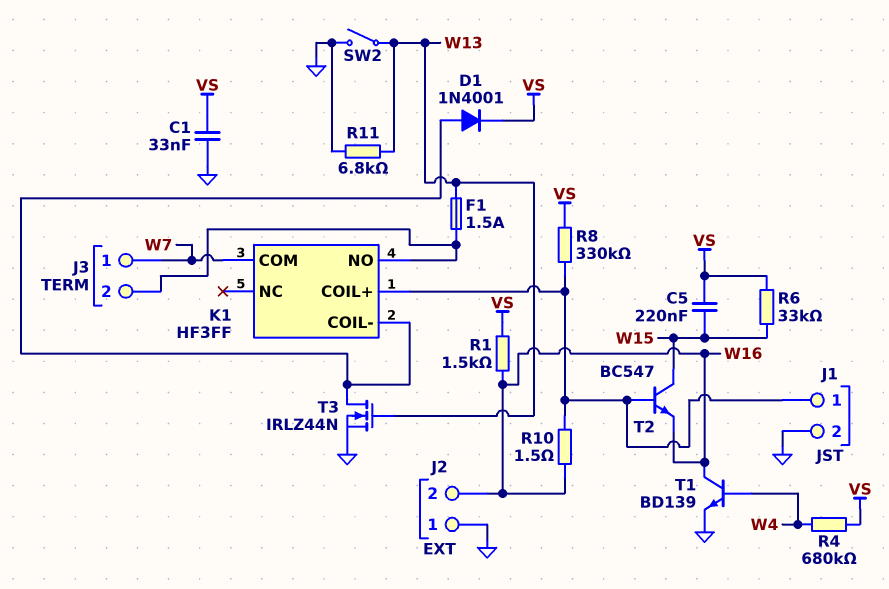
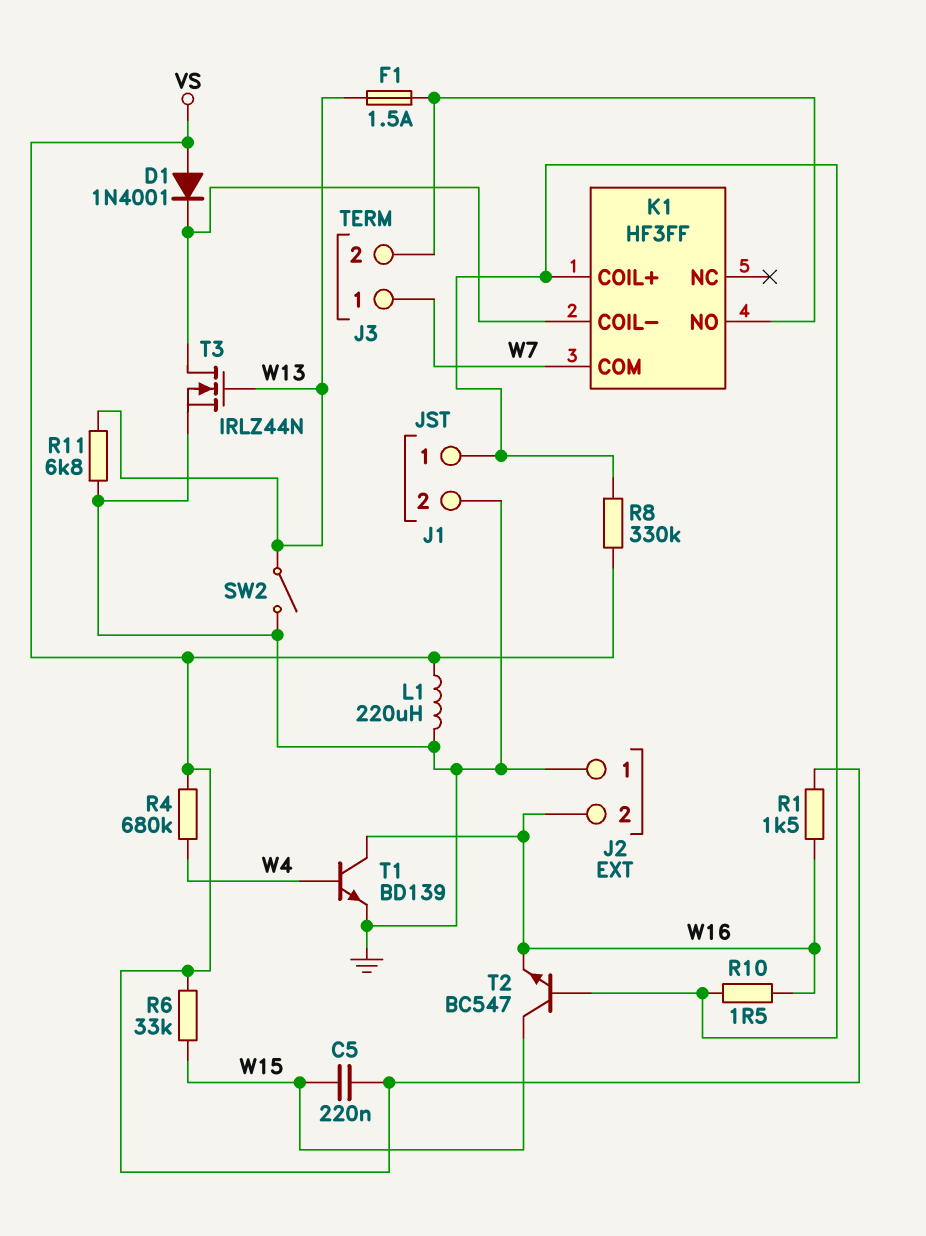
C1: 33nF (GND, VS) -> none
D1: diode 1N4001 (A K1/COIL-, K VS) -> diode 1N4001 (A VS, K K1/COIL-)
L1: none -> 220uH (GND, VS)

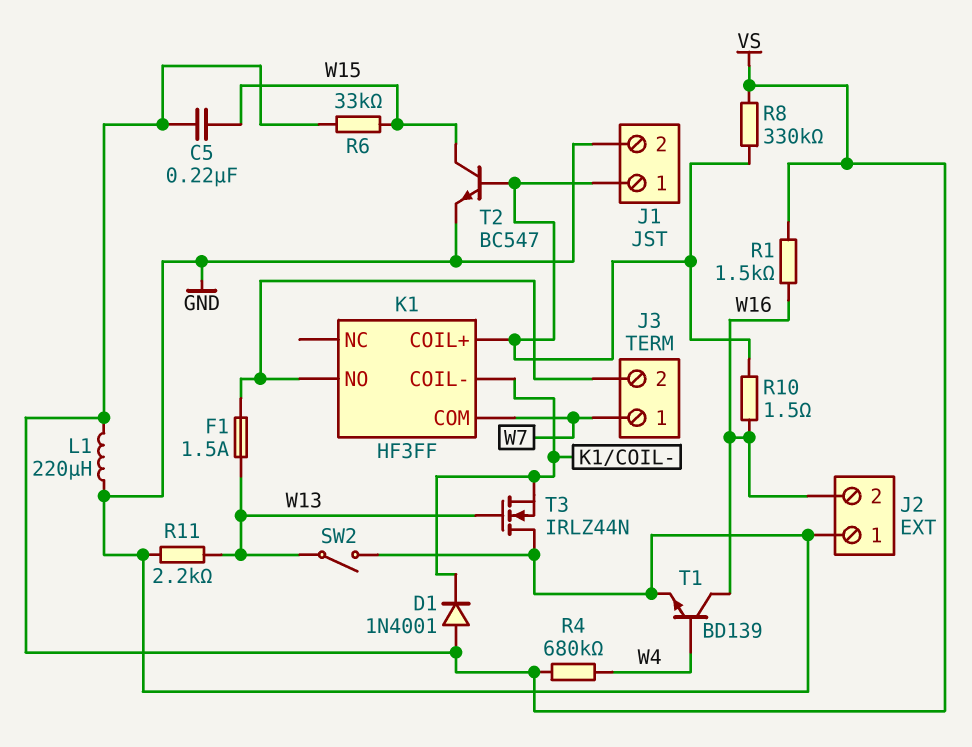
R11: 6.8k (GND, W13) -> 2.2k (GND, W13)
T2: NPN BC547 (B J1/1, C W15, E W16) -> NPN BC547 (B J1/1, C W15, E GND)
T3: NMOS IRLZ44N (G W13, D K1/COIL-, S GND) -> NMOS IRLZ44N (G W13, D GND, S K1/COIL-)

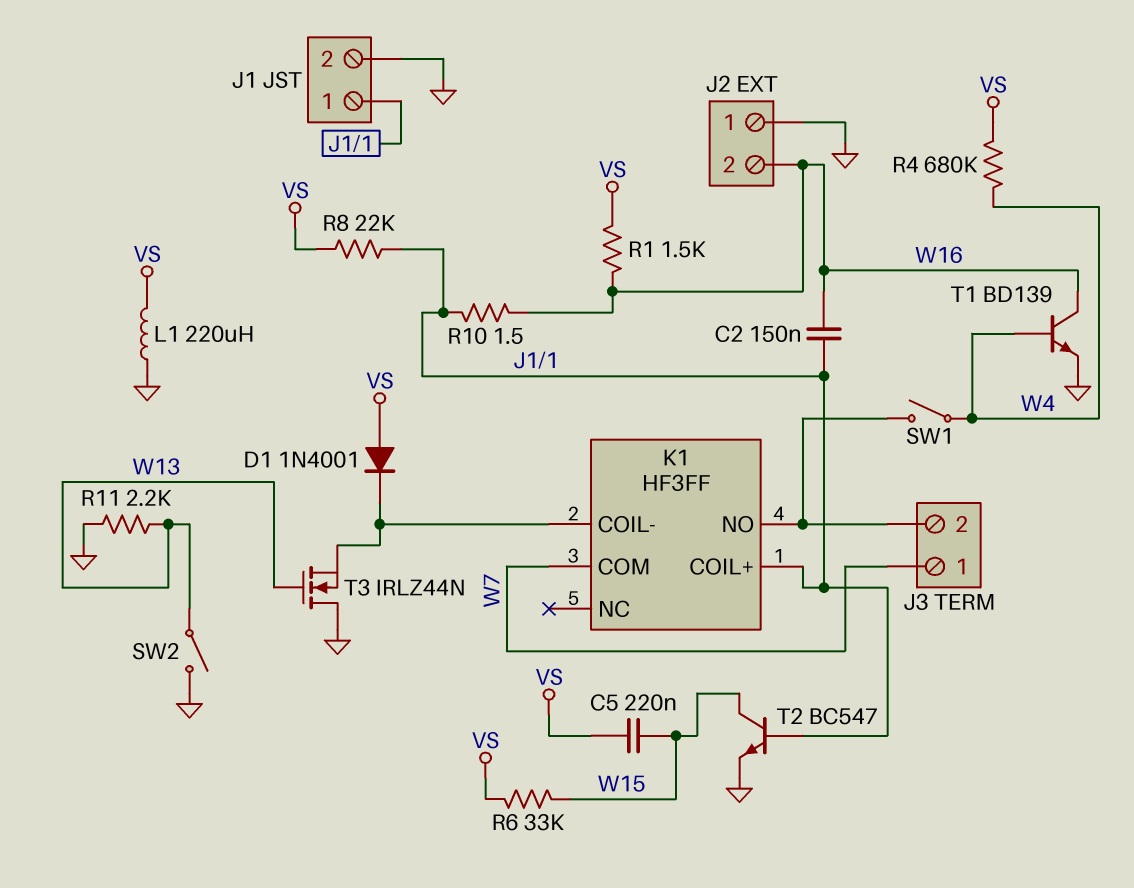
C2: none -> 150nF (J1/1, W16)
F1: 1.5A (J3/2, W13) -> none
R8: 330k (J1/1, VS) -> 22k (J1/1, VS)
SW1: none -> switch (J3/2, W4)

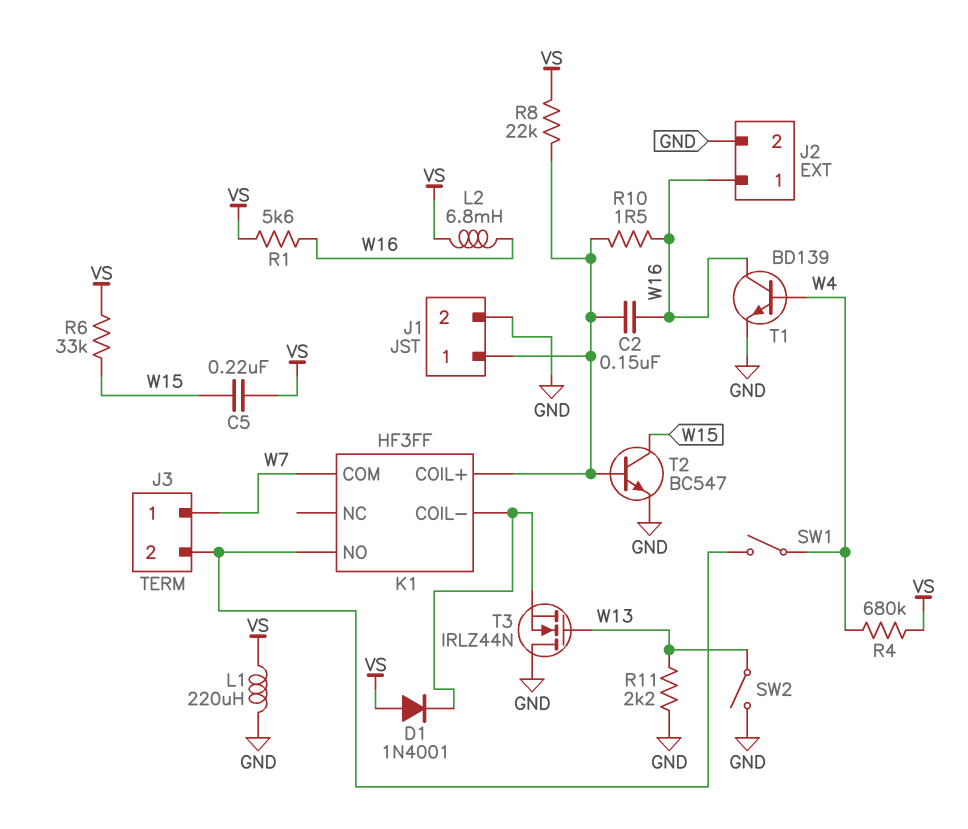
J2 pin 1: GND -> W16
J2 pin 2: W16 -> GND
L2: none -> 6.8mH (VS, W16)
R1: 1.5k (VS, W16) -> 5.6k (VS, W16)

